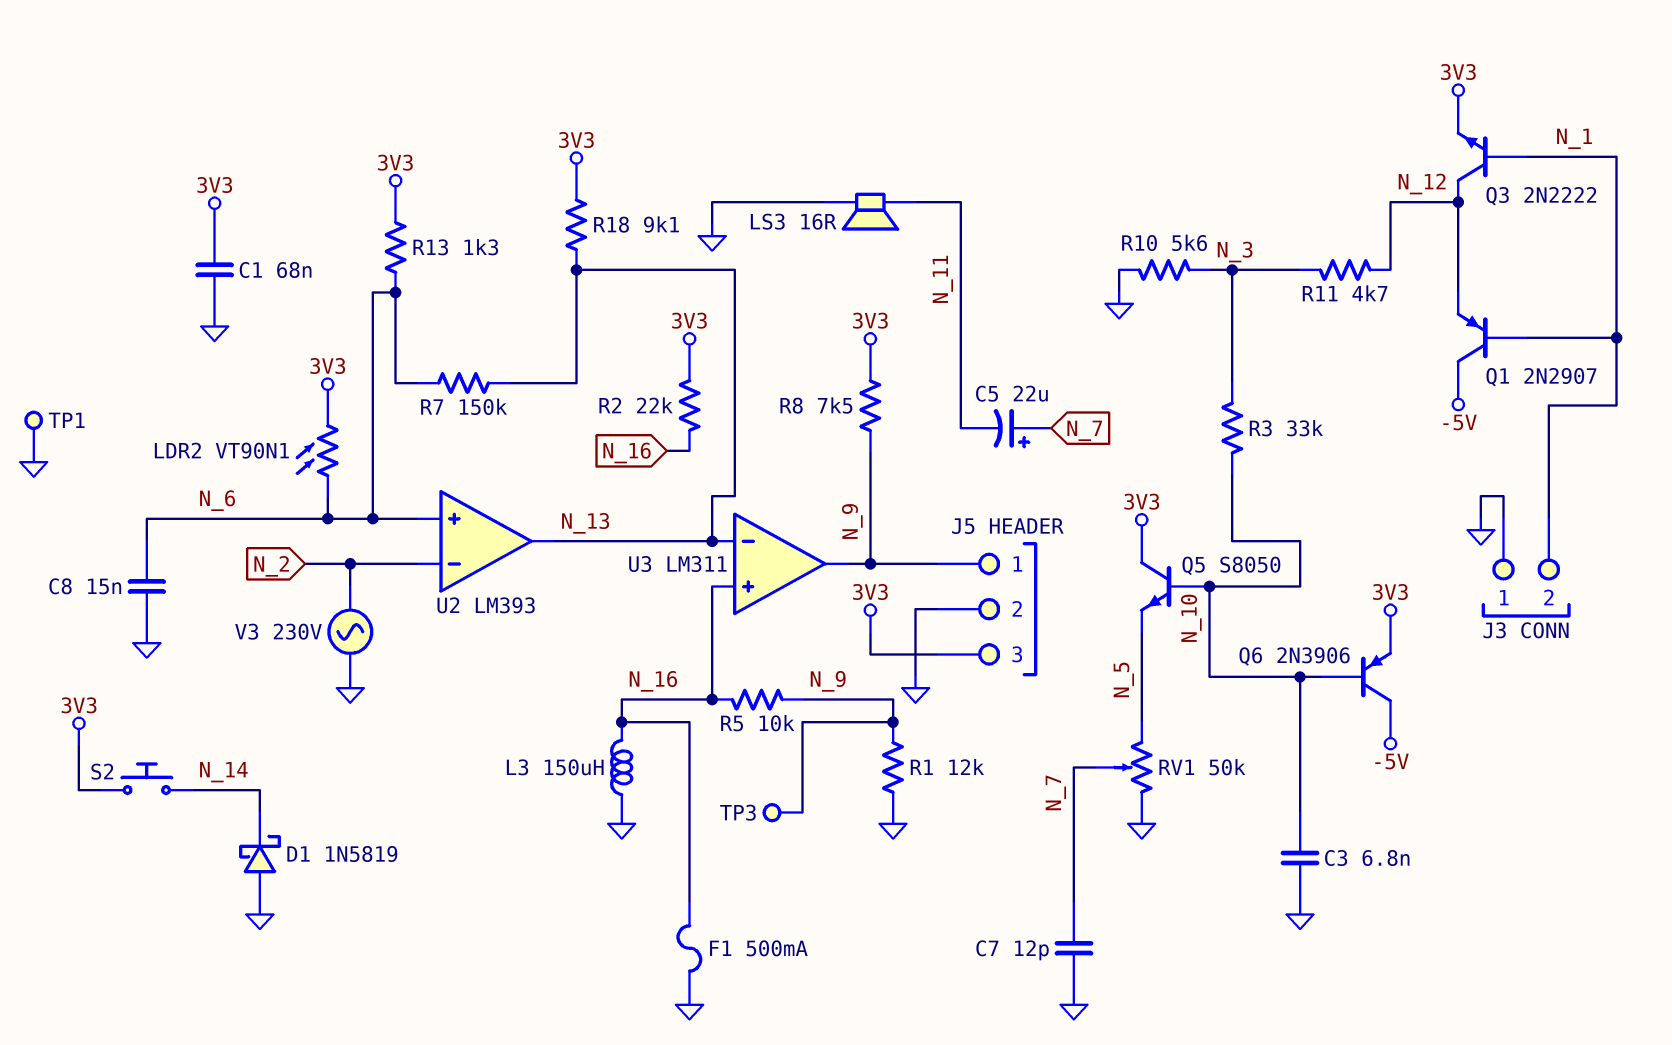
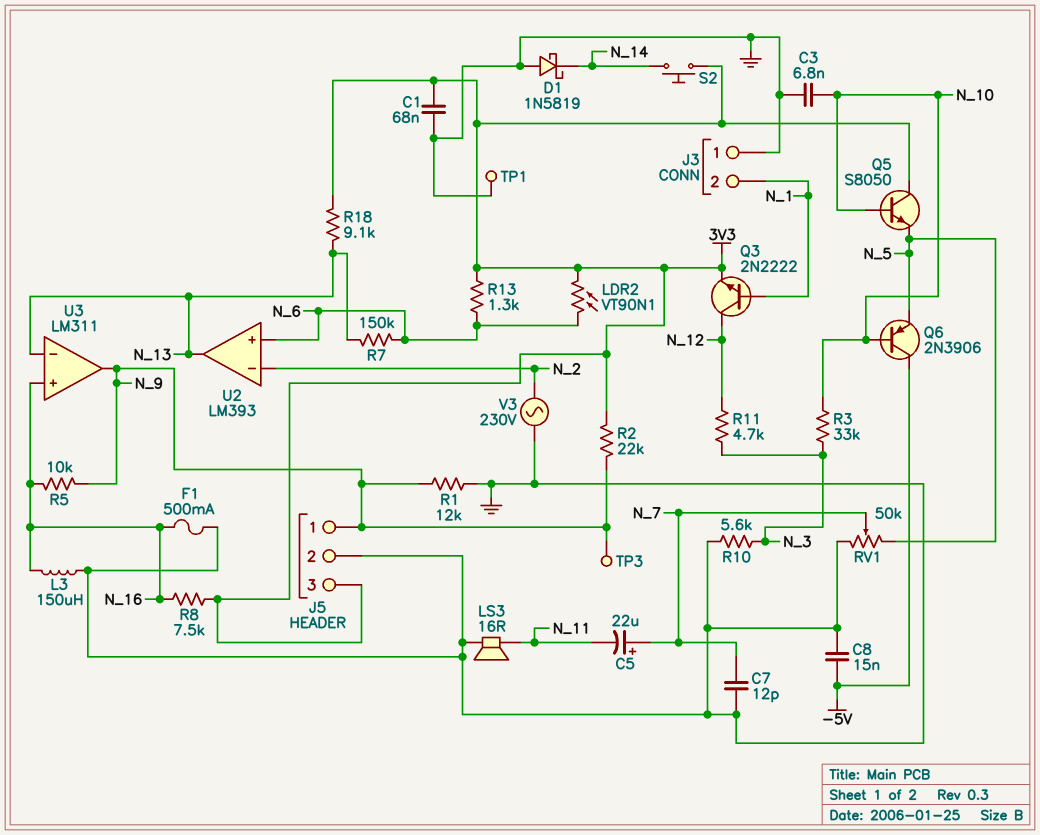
C8: 15nF (GND, N_6) -> 15nF (-5V, GND)
Q1: PNP 2N2907 (B N_1, C -5V, E N_12) -> none
Q6: PNP 2N3906 (B N_10, C -5V, E 3V3) -> PNP 2N3906 (B N_10, C -5V, E N_5)
R2: 22k (3V3, N_16) -> 22k (3V3, N_9)
R8: 7.5k (3V3, N_9) -> 7.5k (3V3, N_16)

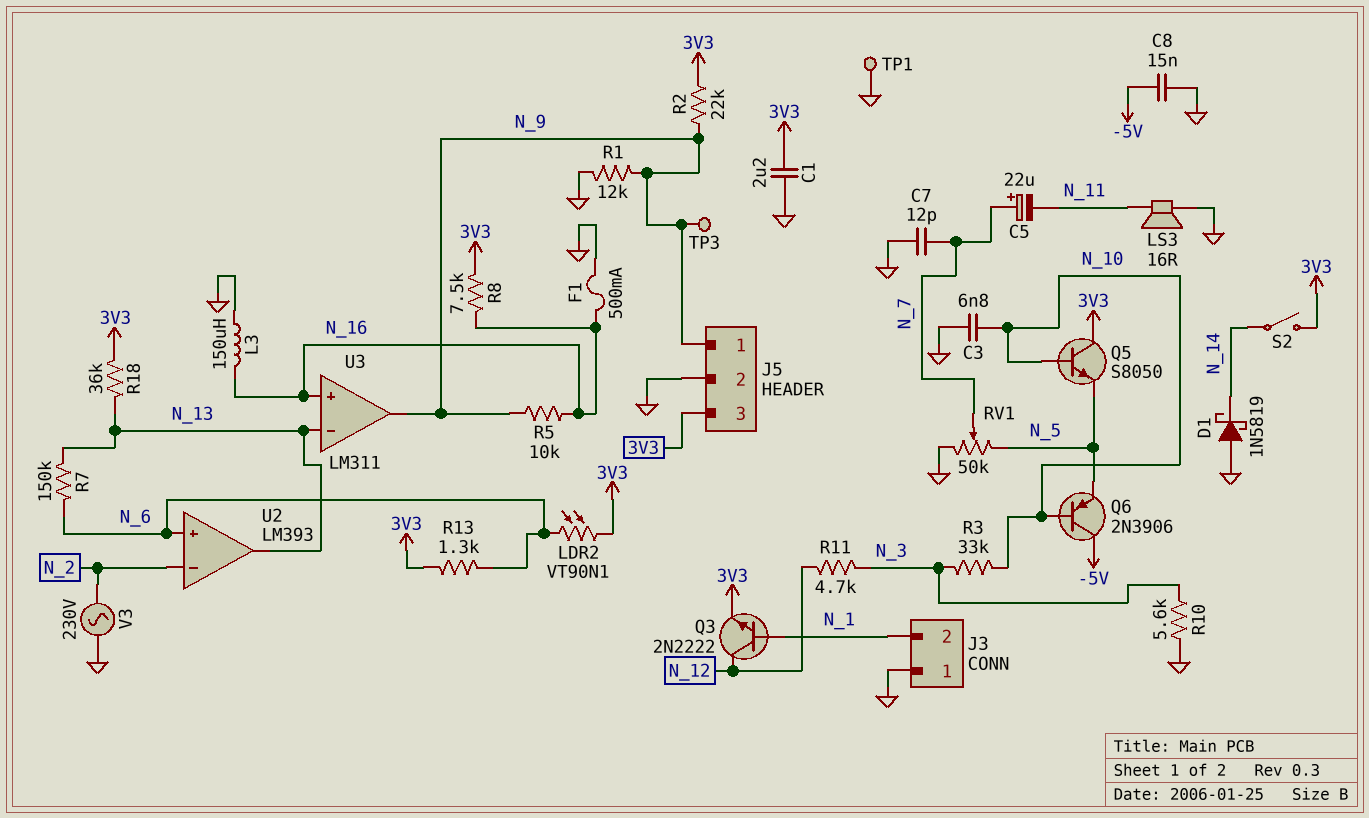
C1: 68nF (3V3, GND) -> 2.2uF (3V3, GND)
R18: 9.1k (3V3, N_13) -> 36k (3V3, N_13)
S2: button (3V3, N_14) -> switch (3V3, N_14)

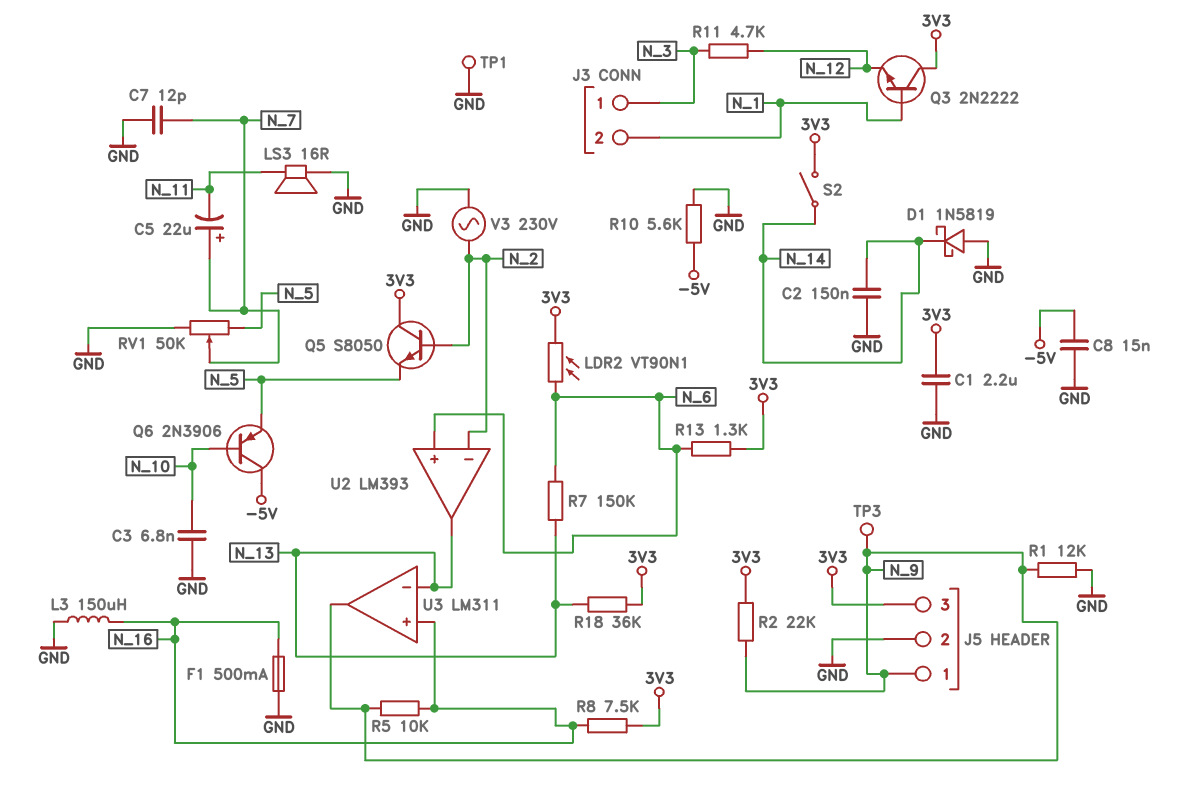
C2: none -> 150nF (GND, N_14)
J3 pin 1: GND -> N_3
Q3: NPN 2N2222 (B N_1, C N_12, E 3V3) -> NPN 2N2222 (B N_1, C 3V3, E N_12)
Q5: NPN S8050 (B N_10, C 3V3, E N_5) -> NPN S8050 (B N_2, C 3V3, E N_5)
R3: 33k (N_3, N_10) -> none
R10: 5.6k (GND, N_3) -> 5.6k (-5V, GND)

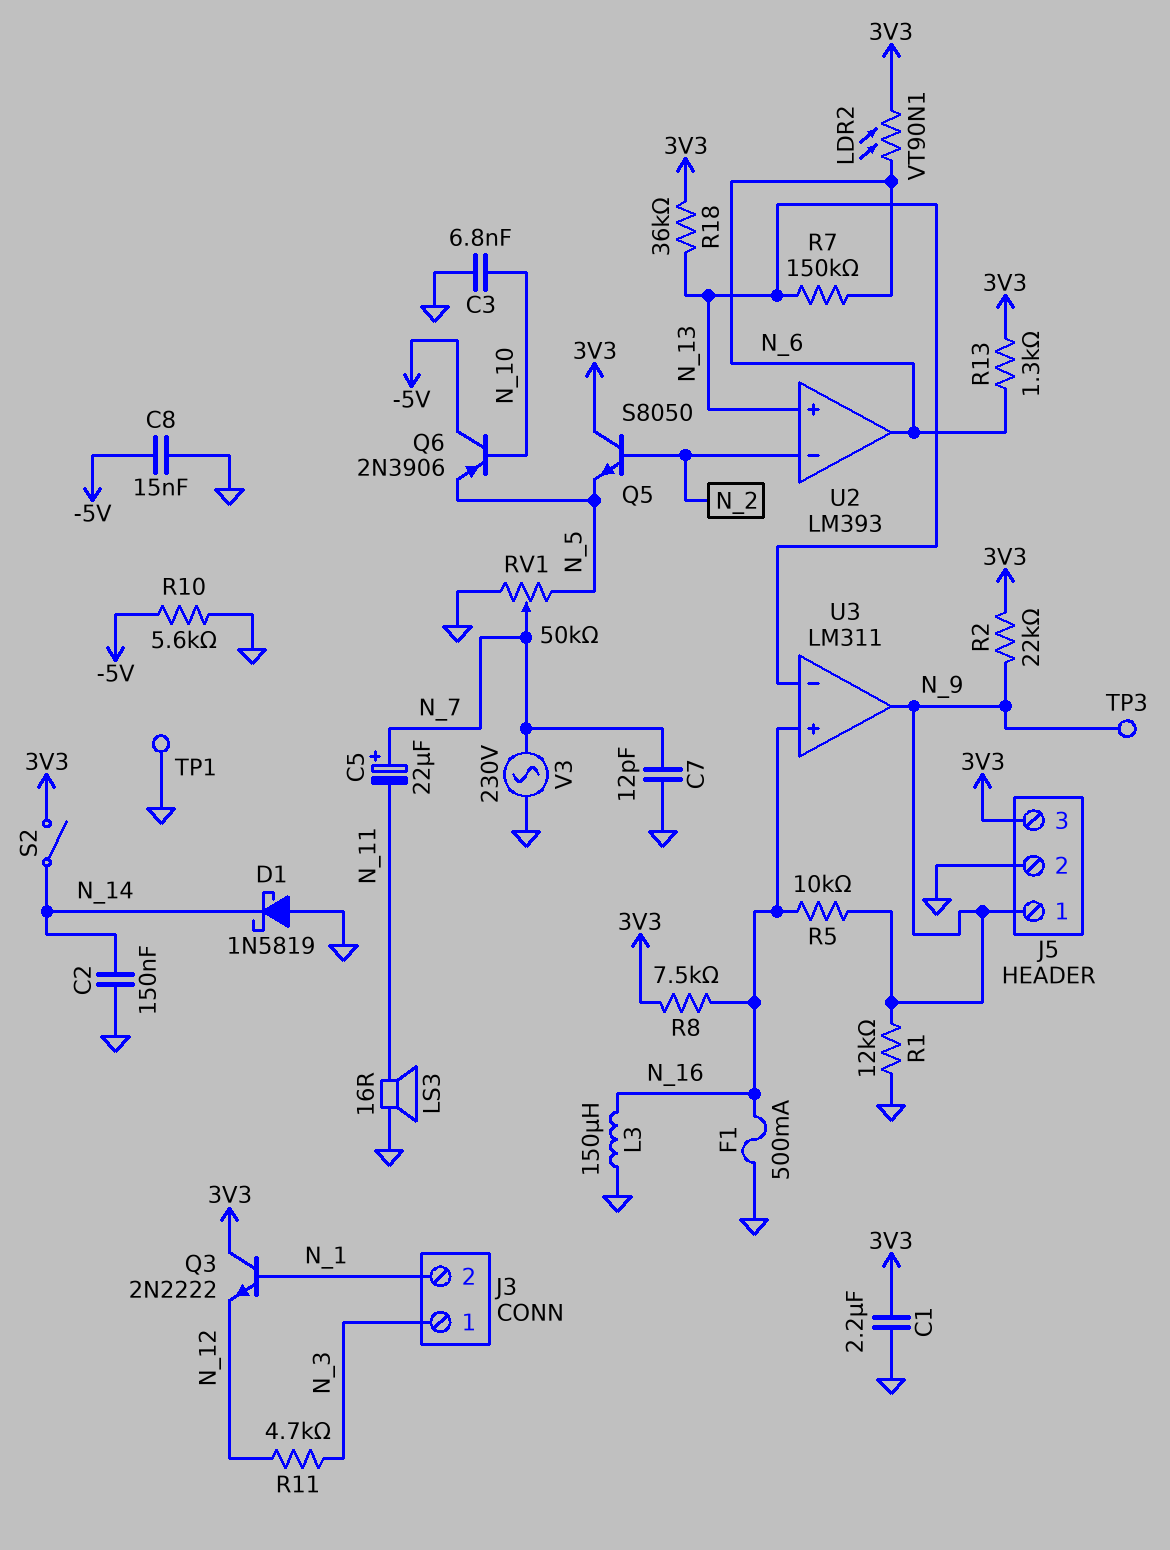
U2 pin in+: N_6 -> N_13
U2 pin out: N_13 -> N_6
V3: AC 230V (GND, N_2) -> AC 230V (GND, N_7)

